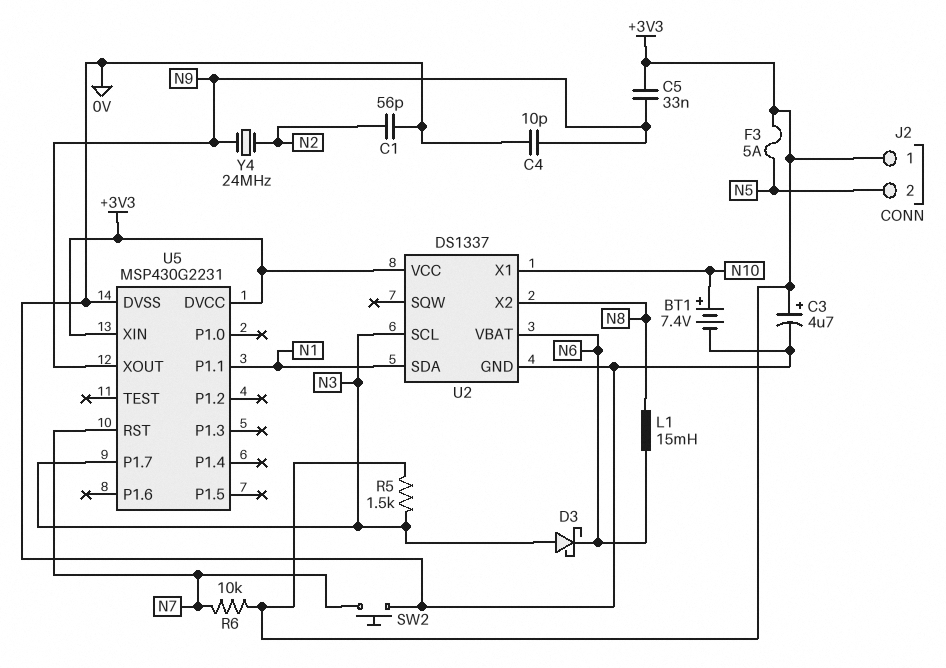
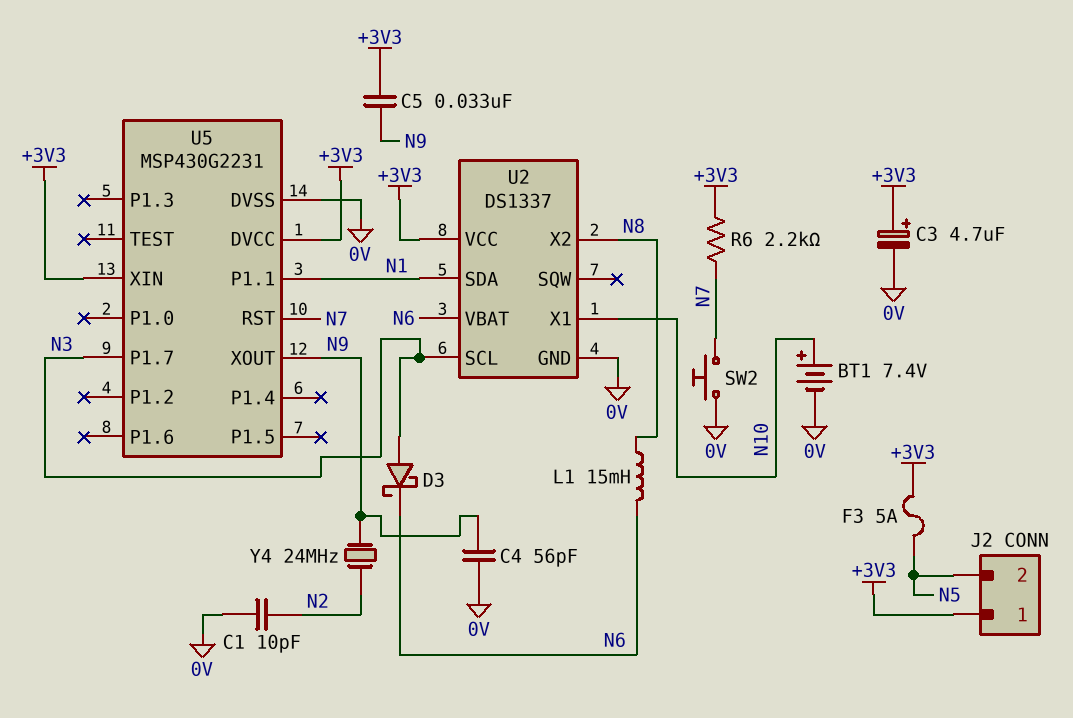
C1: 56pF (0V, N2) -> 10pF (0V, N2)
C4: 10pF (0V, N9) -> 56pF (0V, N9)
R5: 1.5k (+3V3, N3) -> none
R6: 10k (+3V3, N7) -> 2.2k (+3V3, N7)

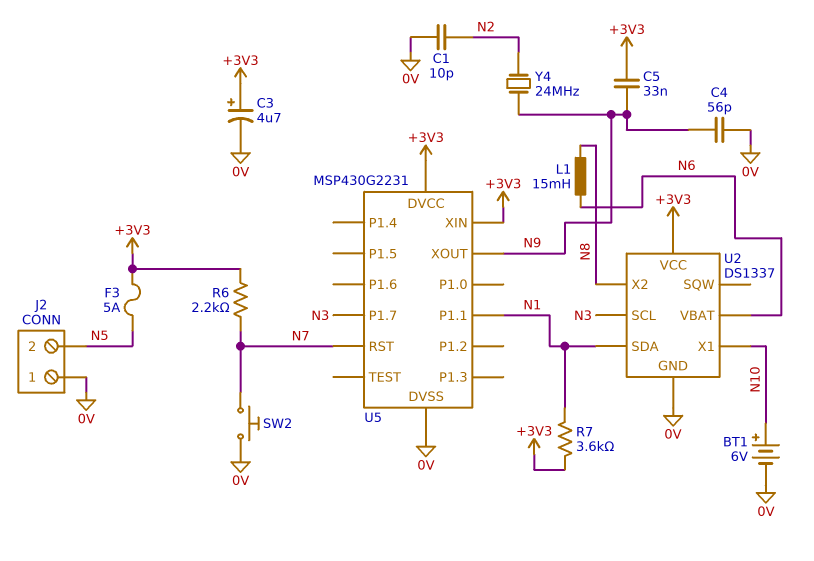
BT1: 7.4V (plus N10, minus 0V) -> 6V (plus N10, minus 0V)
D3: schottky (A N3, K N6) -> none
J2 pin 1: +3V3 -> 0V
R7: none -> 3.6k (+3V3, N1)

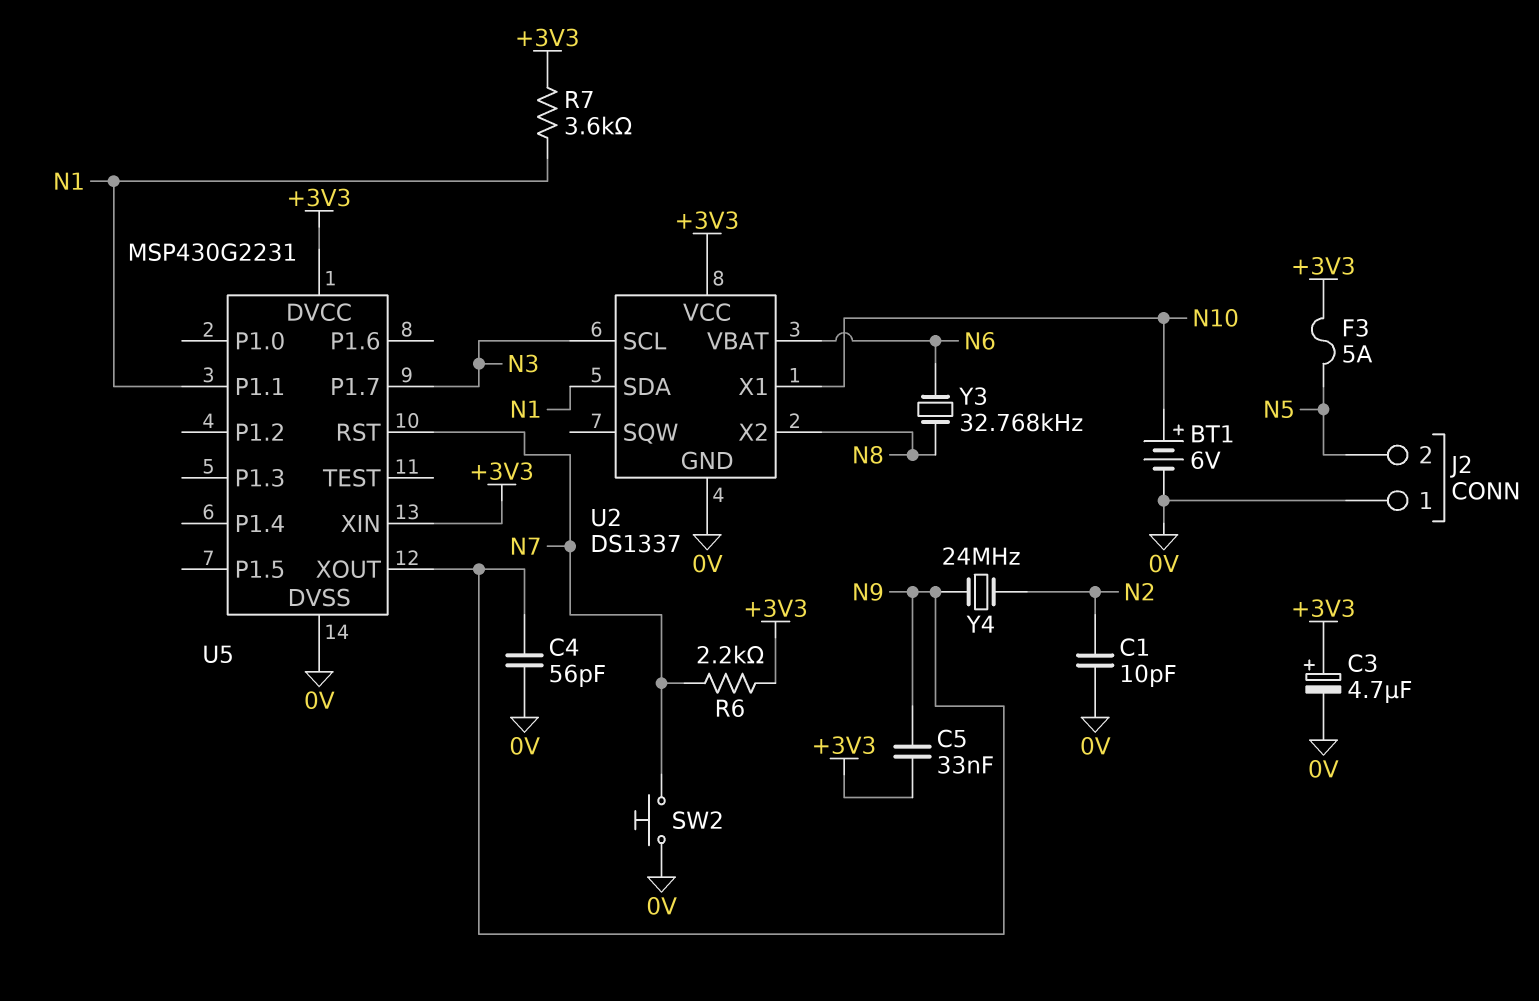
L1: 15mH (N6, N8) -> none
Y3: none -> 32.768kHz (N6, N8)

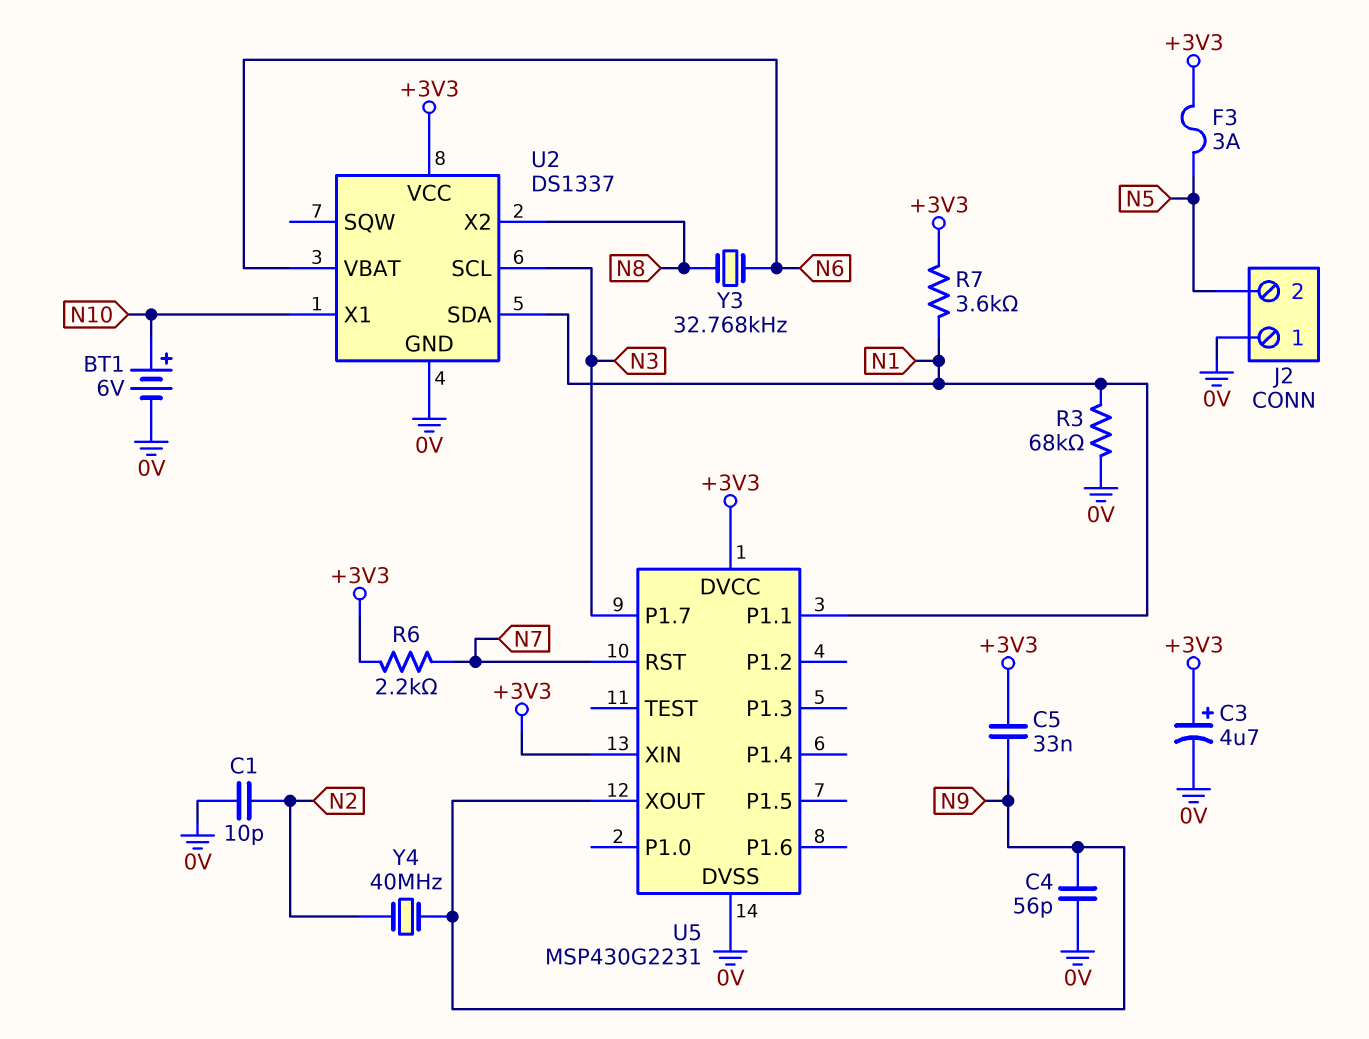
F3: 5A (+3V3, N5) -> 3A (+3V3, N5)
R3: none -> 68k (0V, N1)
SW2: button (0V, N7) -> none
Y4: 24MHz (N2, N9) -> 40MHz (N2, N9)

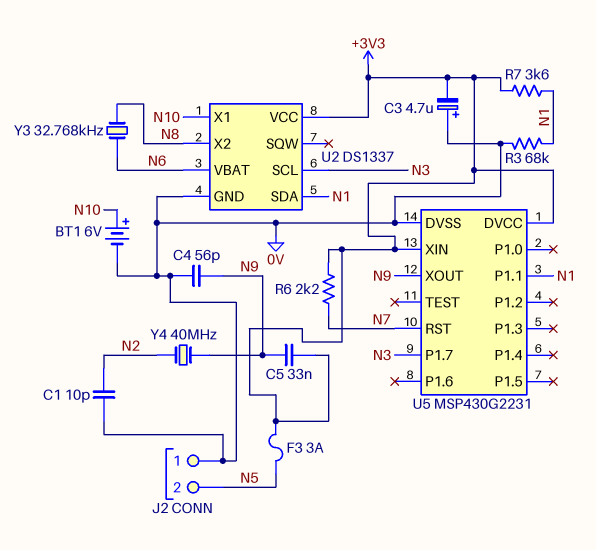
C3: 4.7uF (plus +3V3, minus 0V) -> 4.7uF (plus 0V, minus +3V3)

